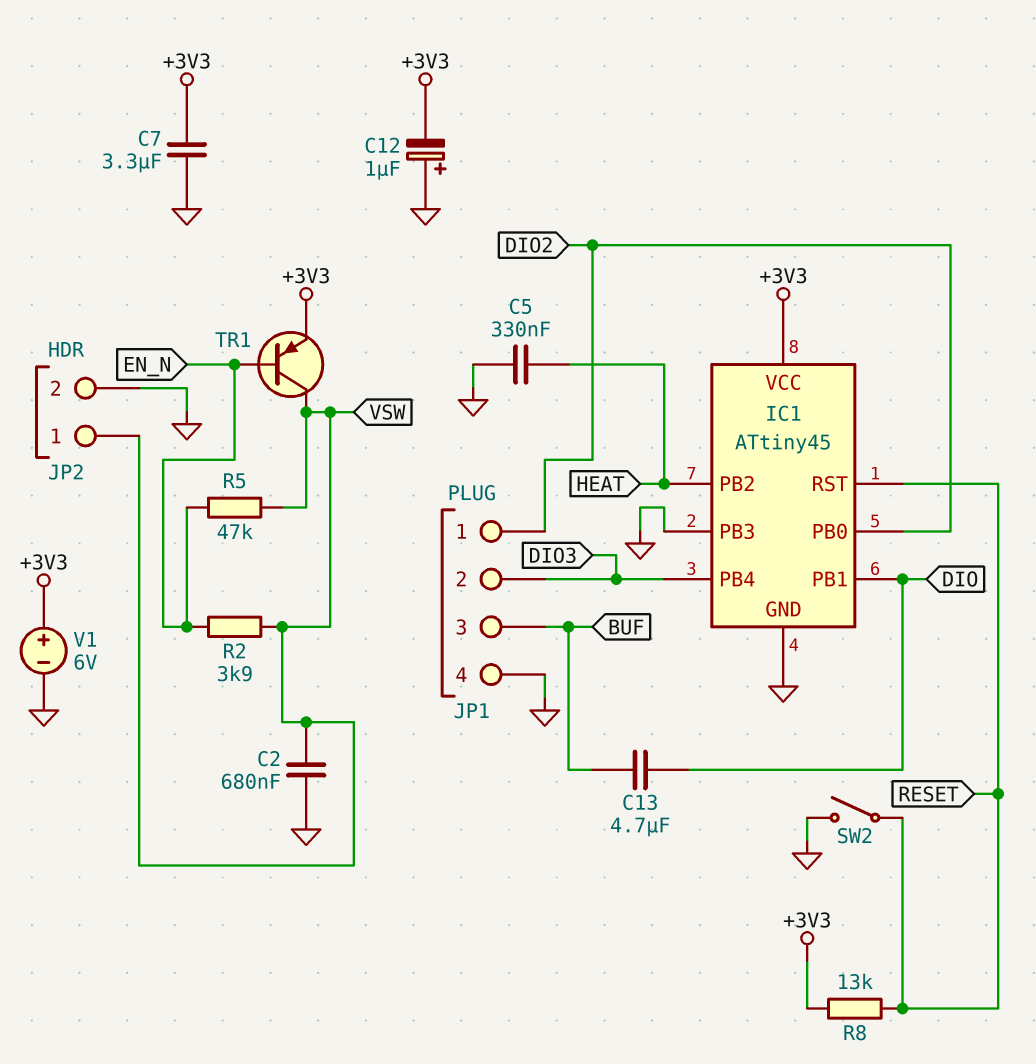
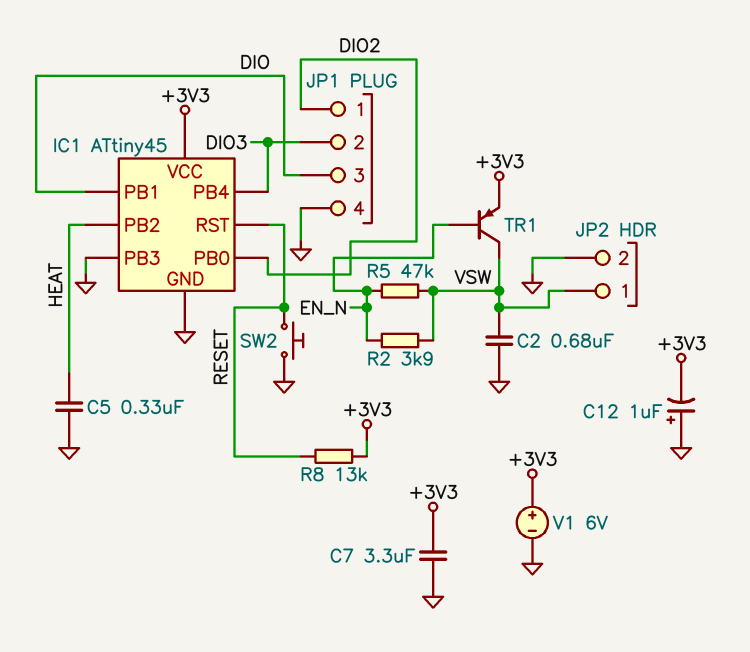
C13: 4.7uF (BUF, DIO) -> none
JP1 pin 3: BUF -> DIO
SW2: switch (GND, RESET) -> button (GND, RESET)

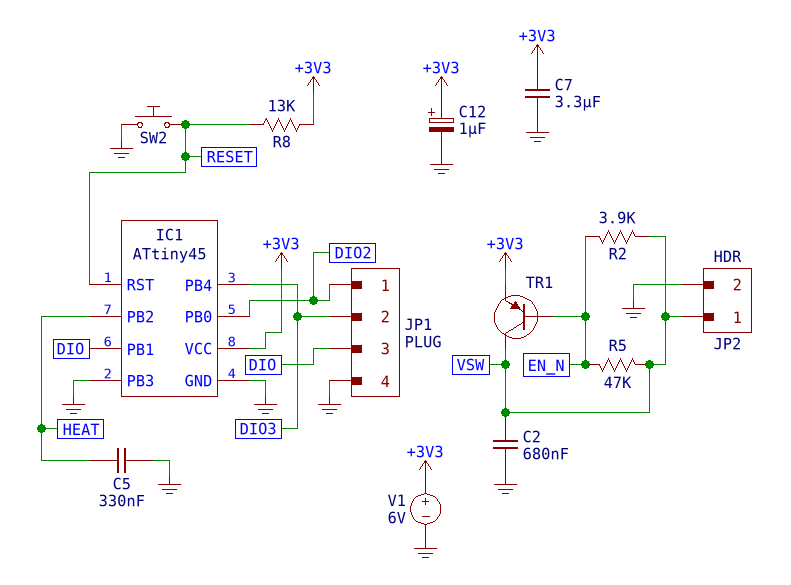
C12: 1uF (plus GND, minus +3V3) -> 1uF (plus +3V3, minus GND)

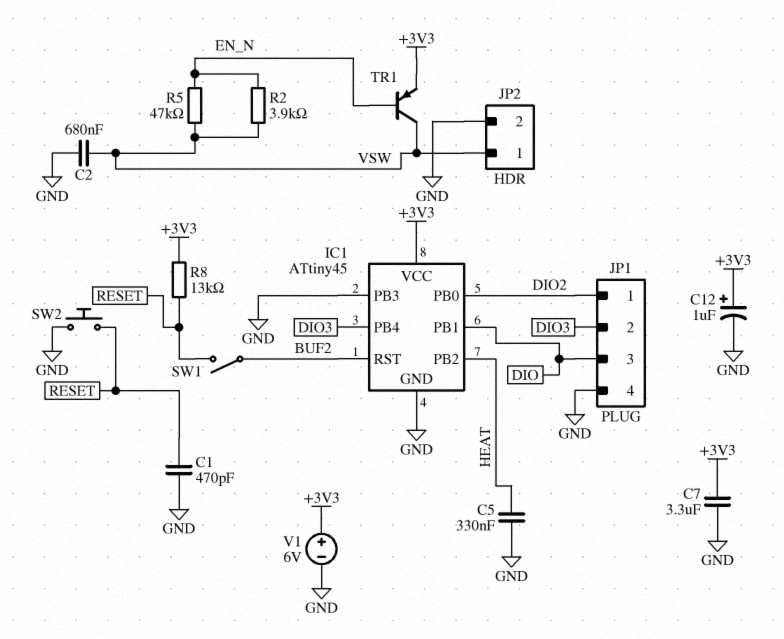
C1: none -> 470pF (GND, RESET)
IC1 pin RST: RESET -> BUF2
SW1: none -> switch (BUF2, RESET)

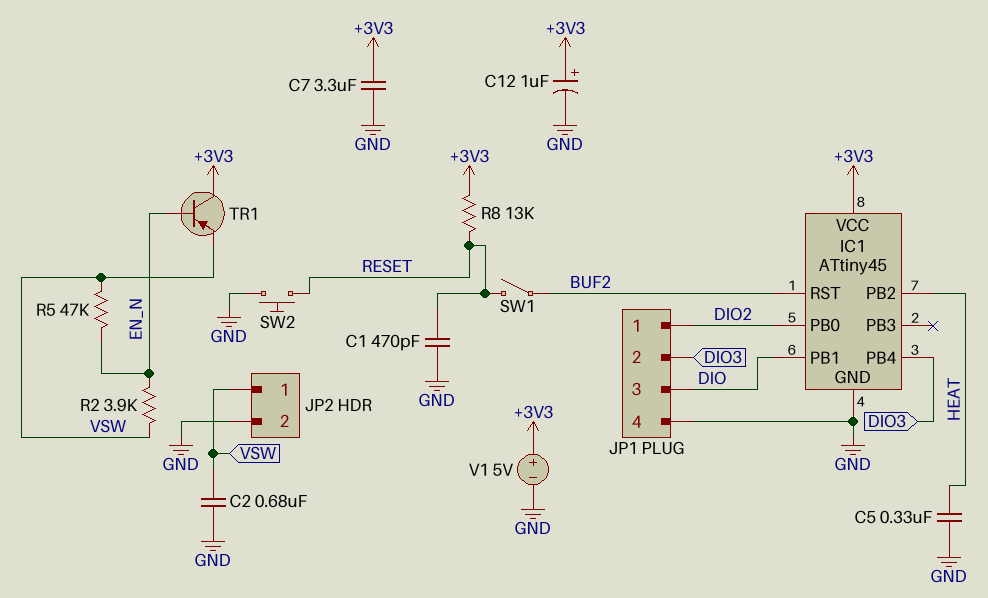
IC1 pin PB3: GND -> none
TR1: PNP (B EN_N, C VSW, E +3V3) -> PNP (B EN_N, C +3V3, E VSW)
V1: 6V (plus +3V3, minus GND) -> 5V (plus +3V3, minus GND)

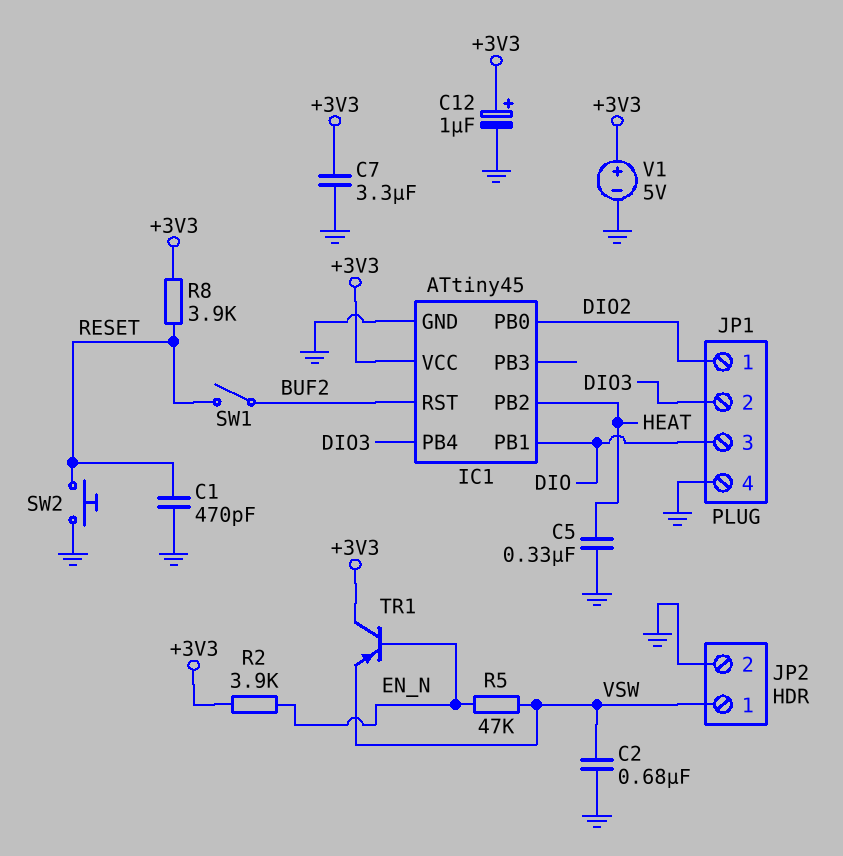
R2: 3.9k (EN_N, VSW) -> 3.9k (+3V3, EN_N)
R8: 13k (+3V3, RESET) -> 3.9k (+3V3, RESET)

